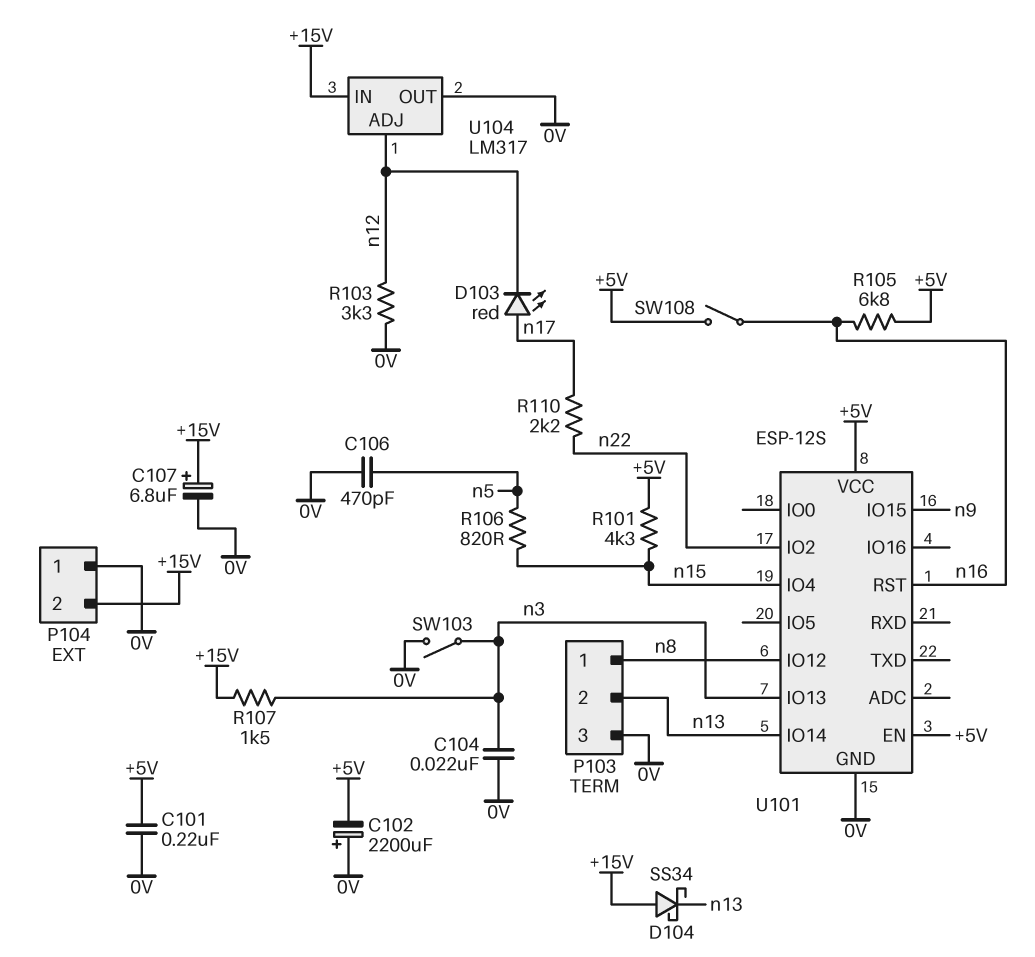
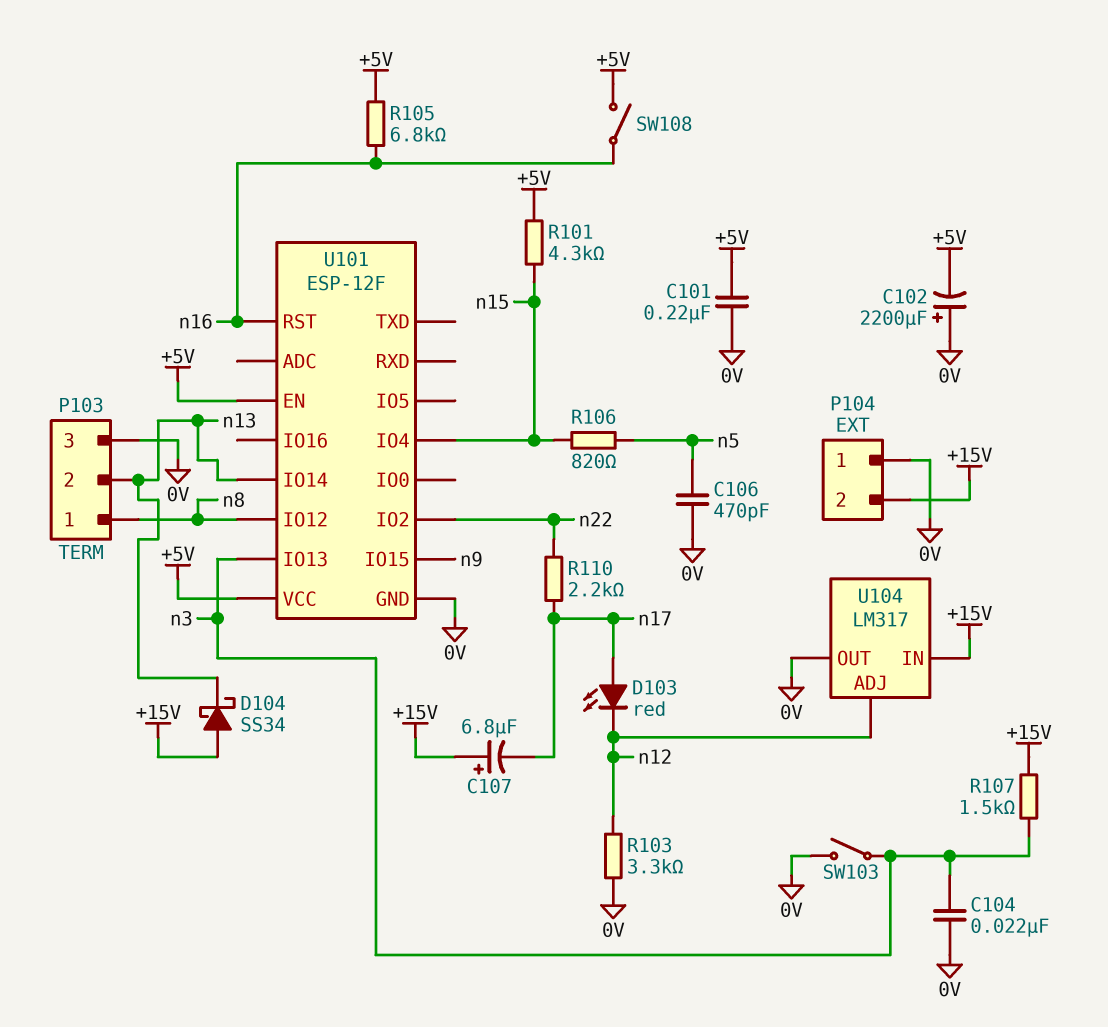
C107: 6.8uF (plus +15V, minus 0V) -> 6.8uF (plus +15V, minus n17)
U101: ESP-12S -> ESP-12F

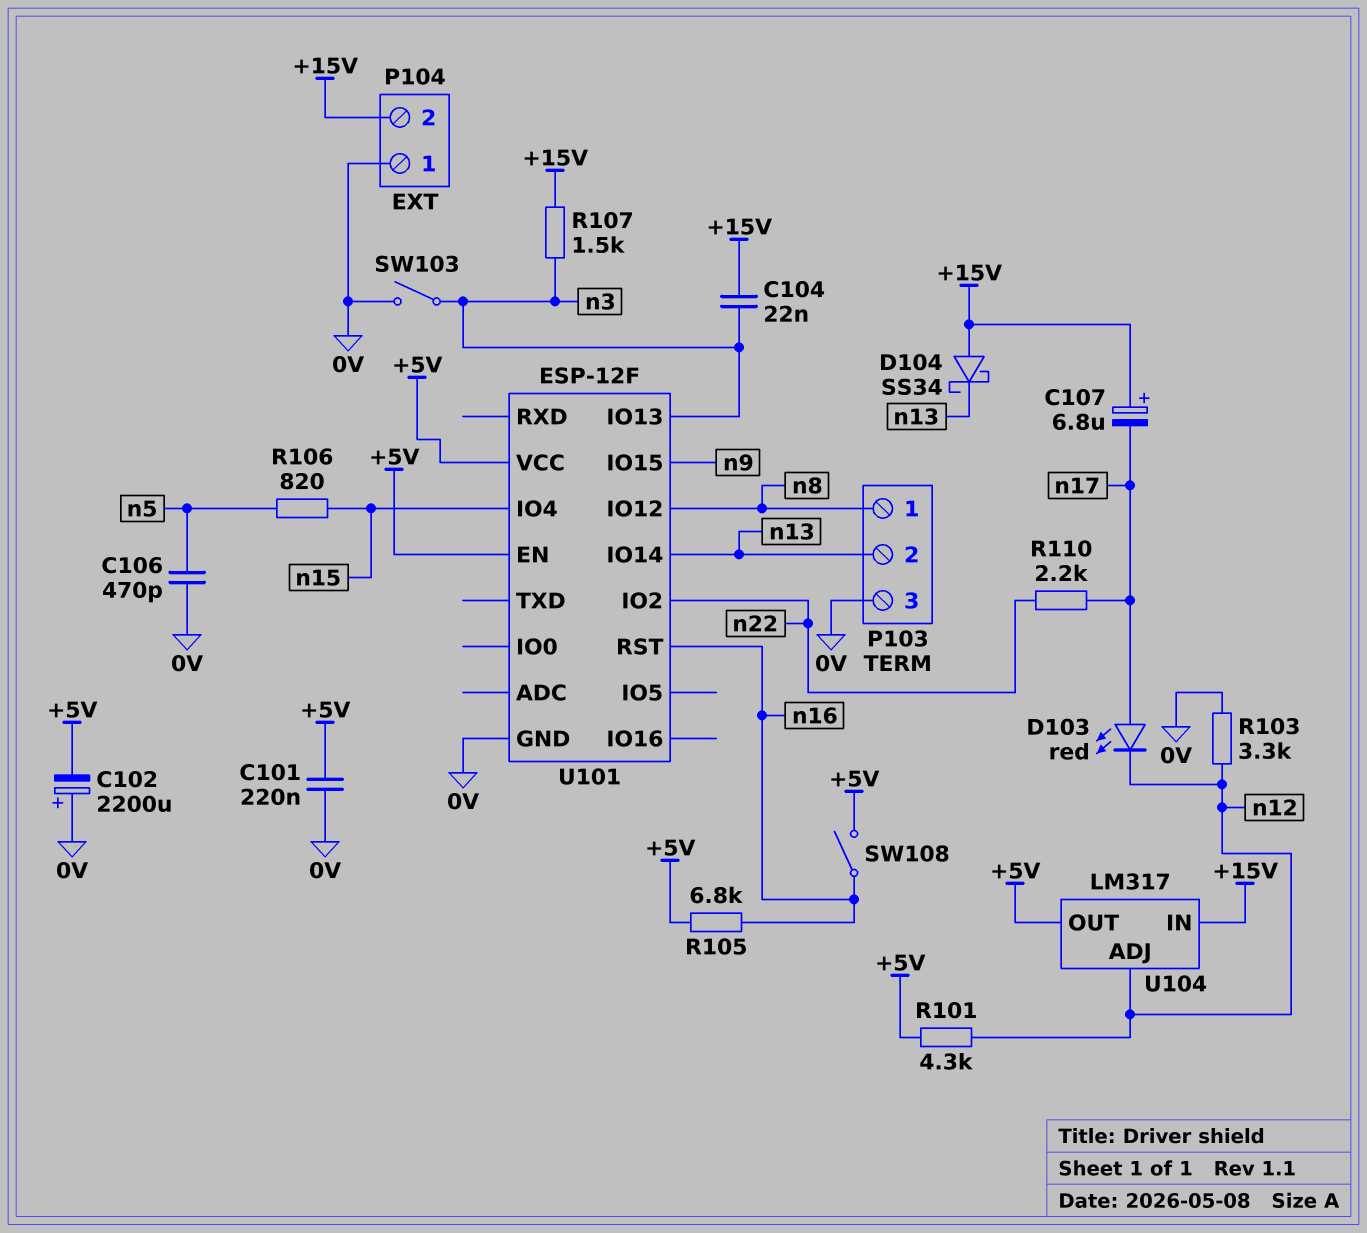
C104: 22nF (0V, n3) -> 22nF (+15V, n3)
R101: 4.3k (+5V, n15) -> 4.3k (+5V, n12)
U104 pin OUT: 0V -> +5V

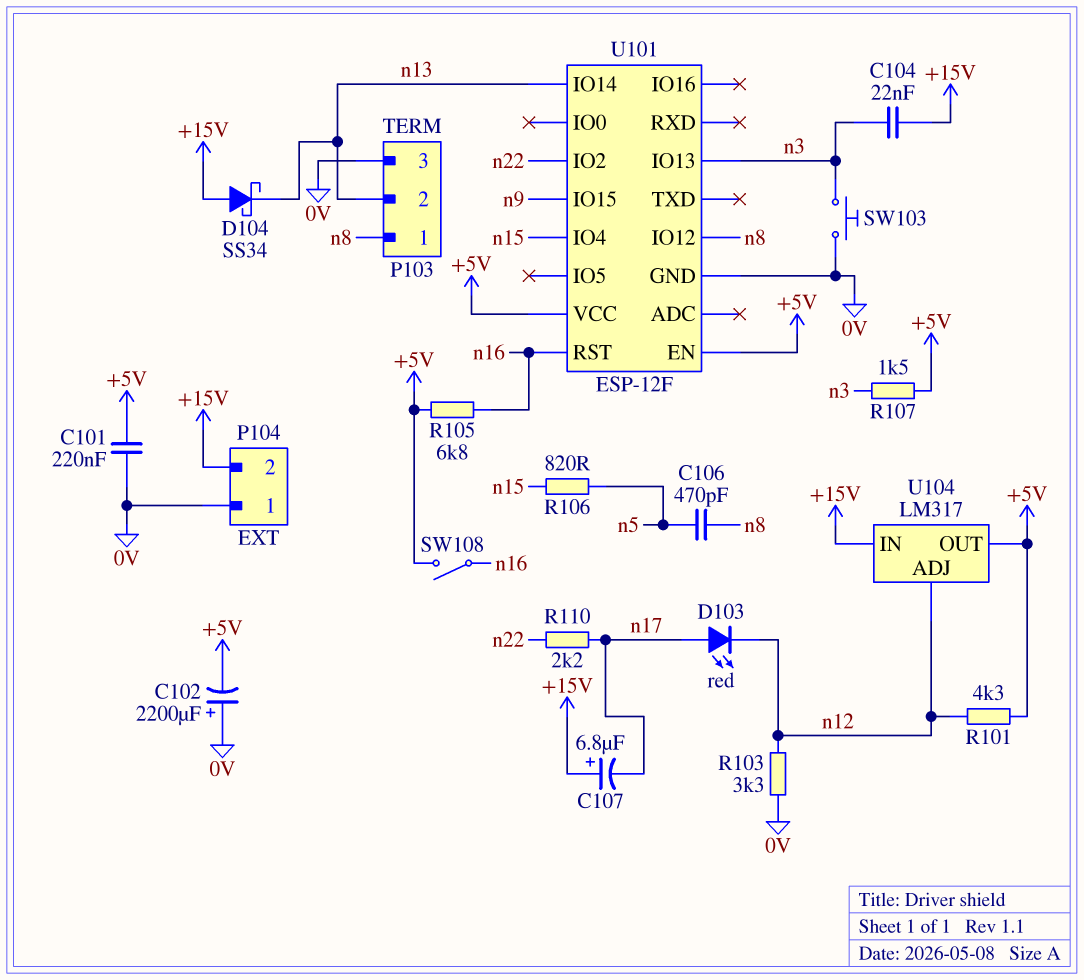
C106: 470pF (0V, n5) -> 470pF (n5, n8)
R107: 1.5k (+15V, n3) -> 1.5k (+5V, n3)
SW103: switch (0V, n3) -> button (0V, n3)

